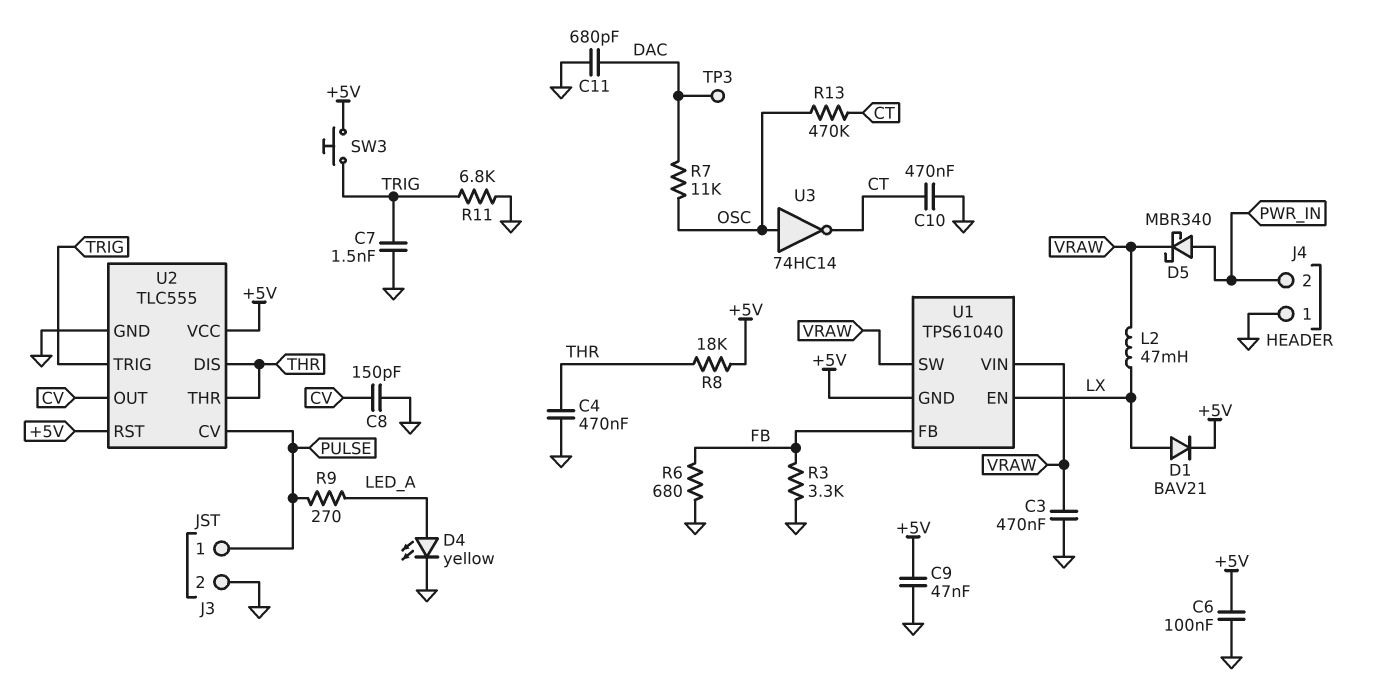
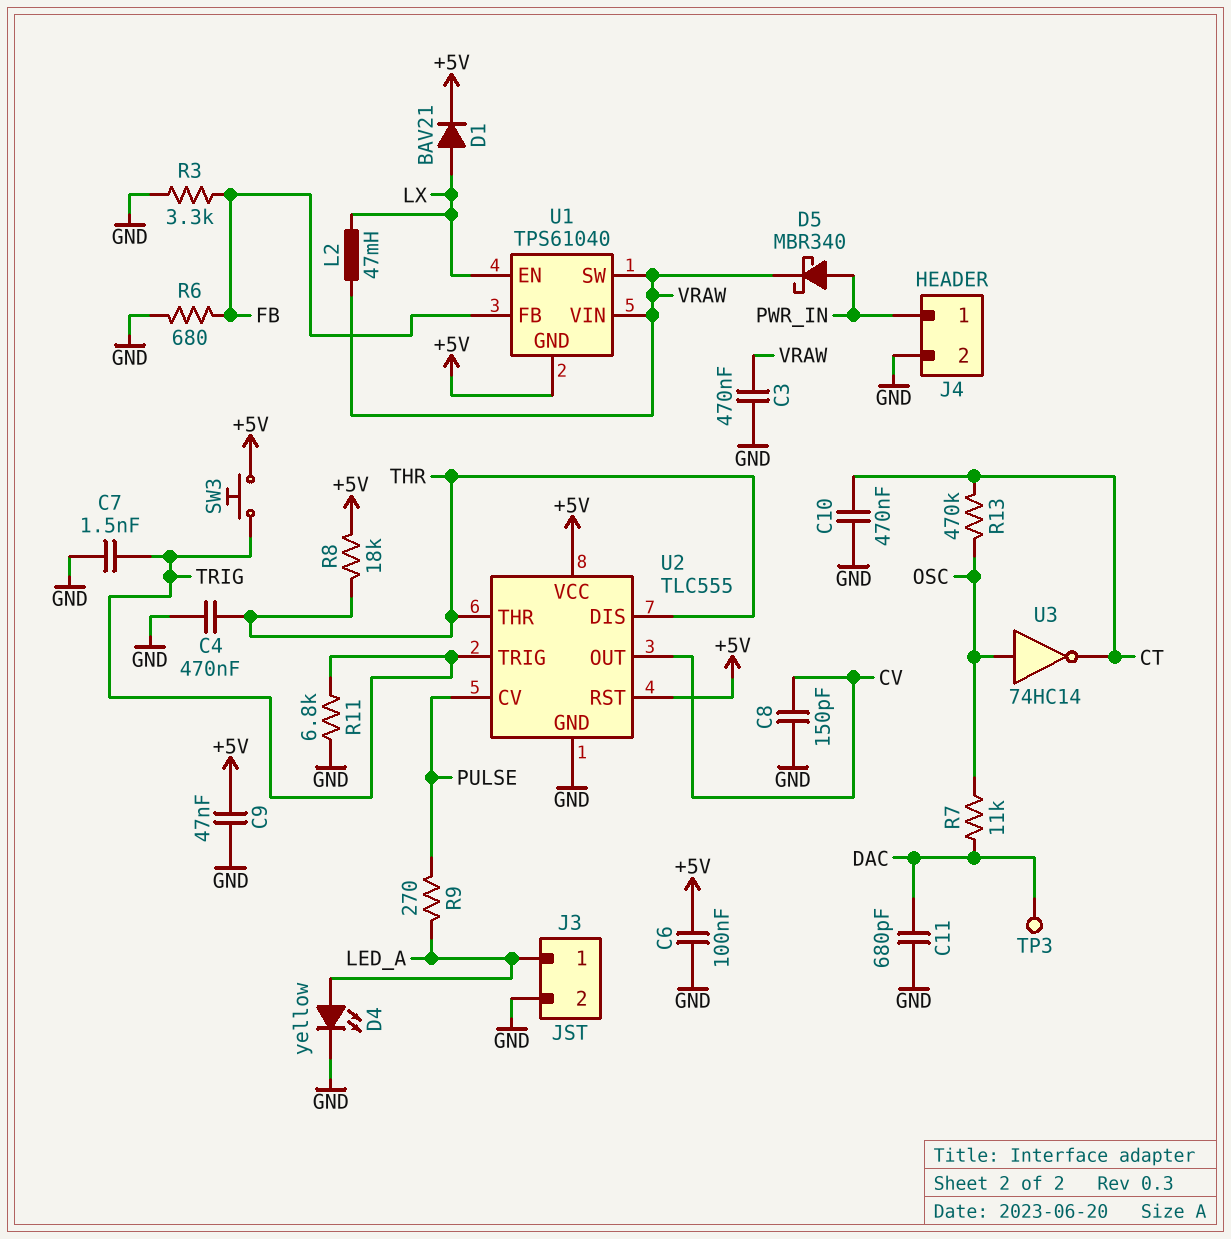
J3 pin 1: PULSE -> LED_A
J4 pin 1: GND -> PWR_IN
J4 pin 2: PWR_IN -> GND

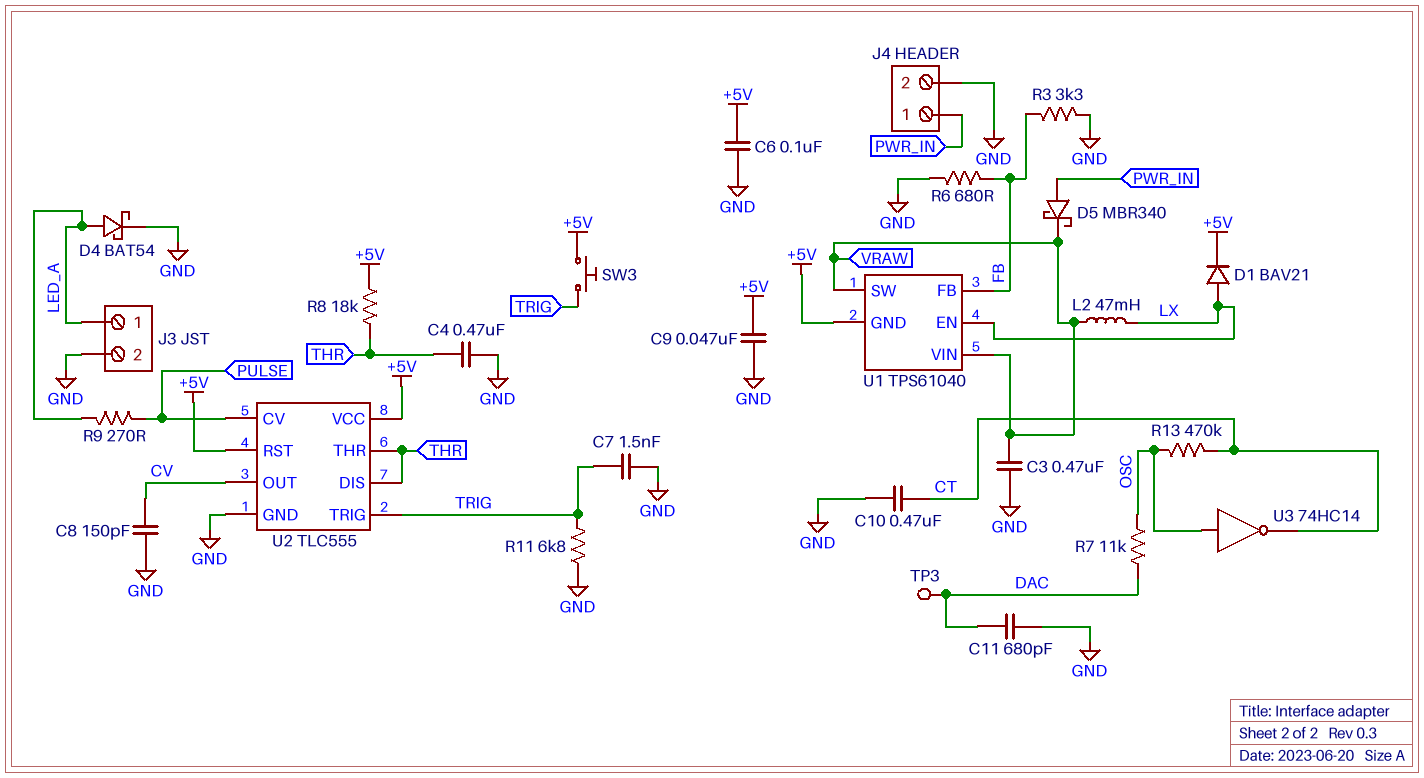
D4: LED yellow (A LED_A, K GND) -> schottky BAT54 (A LED_A, K GND)

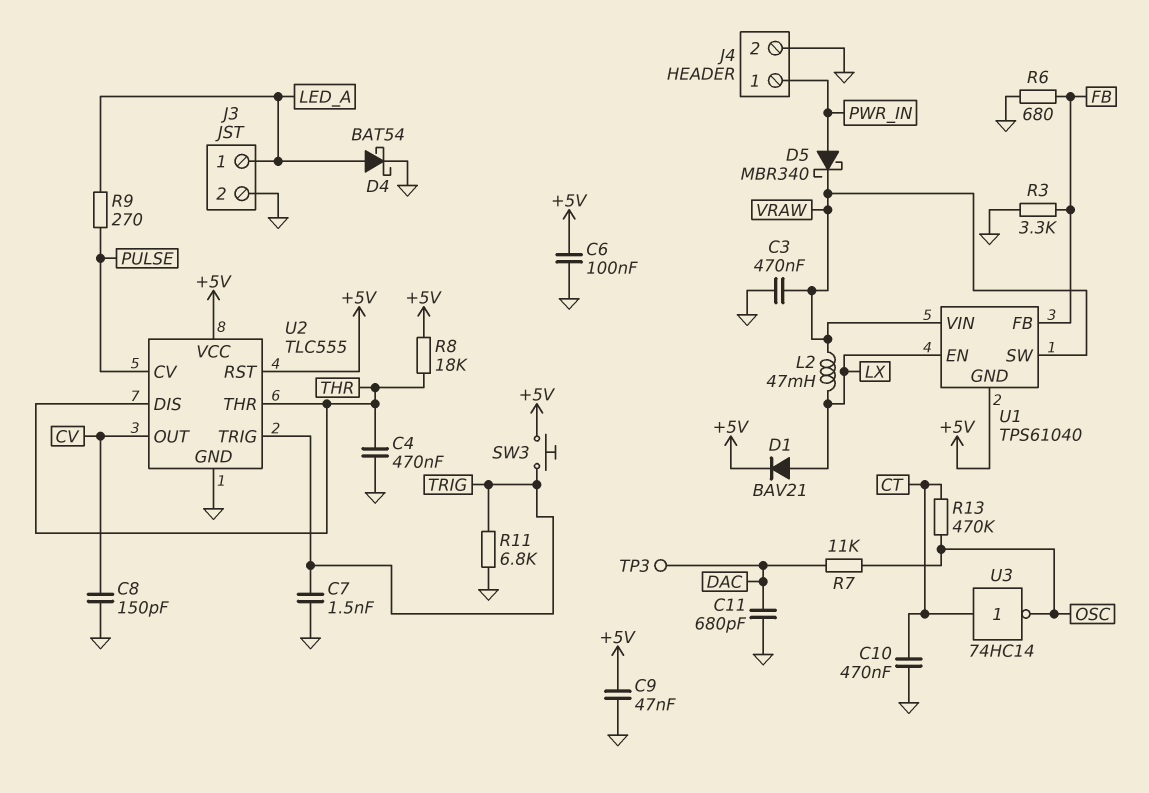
U3: NOT 74HC14 (in OSC, out CT) -> NOT 74HC14 (in CT, out OSC)

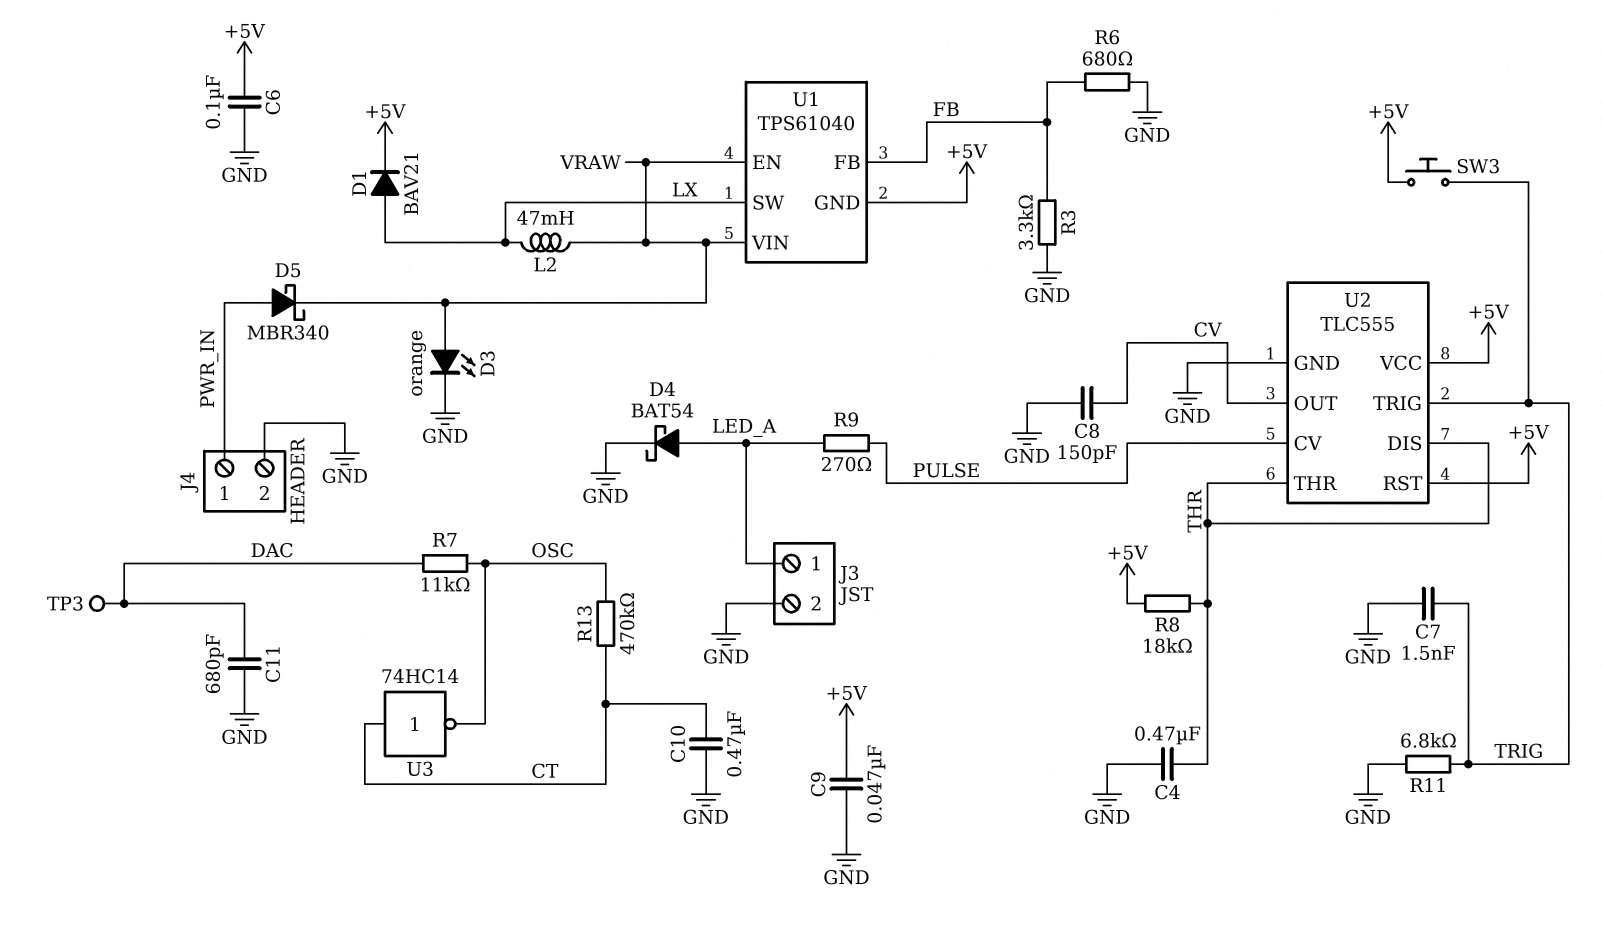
C3: 470nF (GND, VRAW) -> none
D3: none -> LED orange (A VRAW, K GND)
U1 pin EN: LX -> VRAW
U1 pin SW: VRAW -> LX

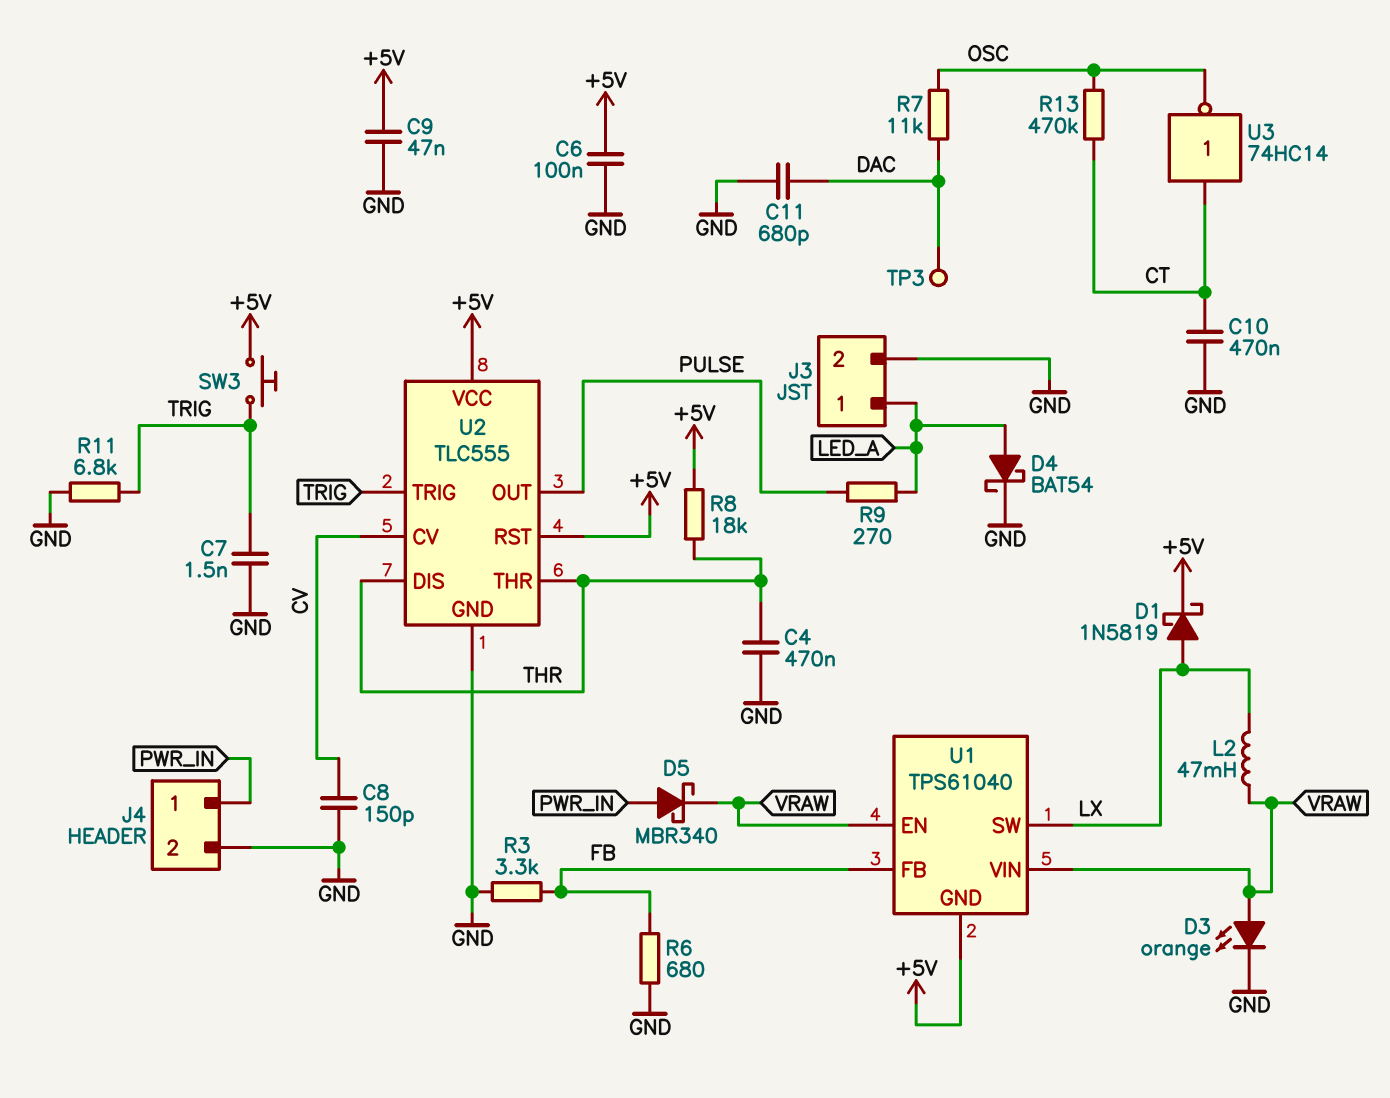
D1: diode BAV21 (A LX, K +5V) -> schottky 1N5819 (A LX, K +5V)
U2 pin CV: PULSE -> CV
U2 pin OUT: CV -> PULSE

